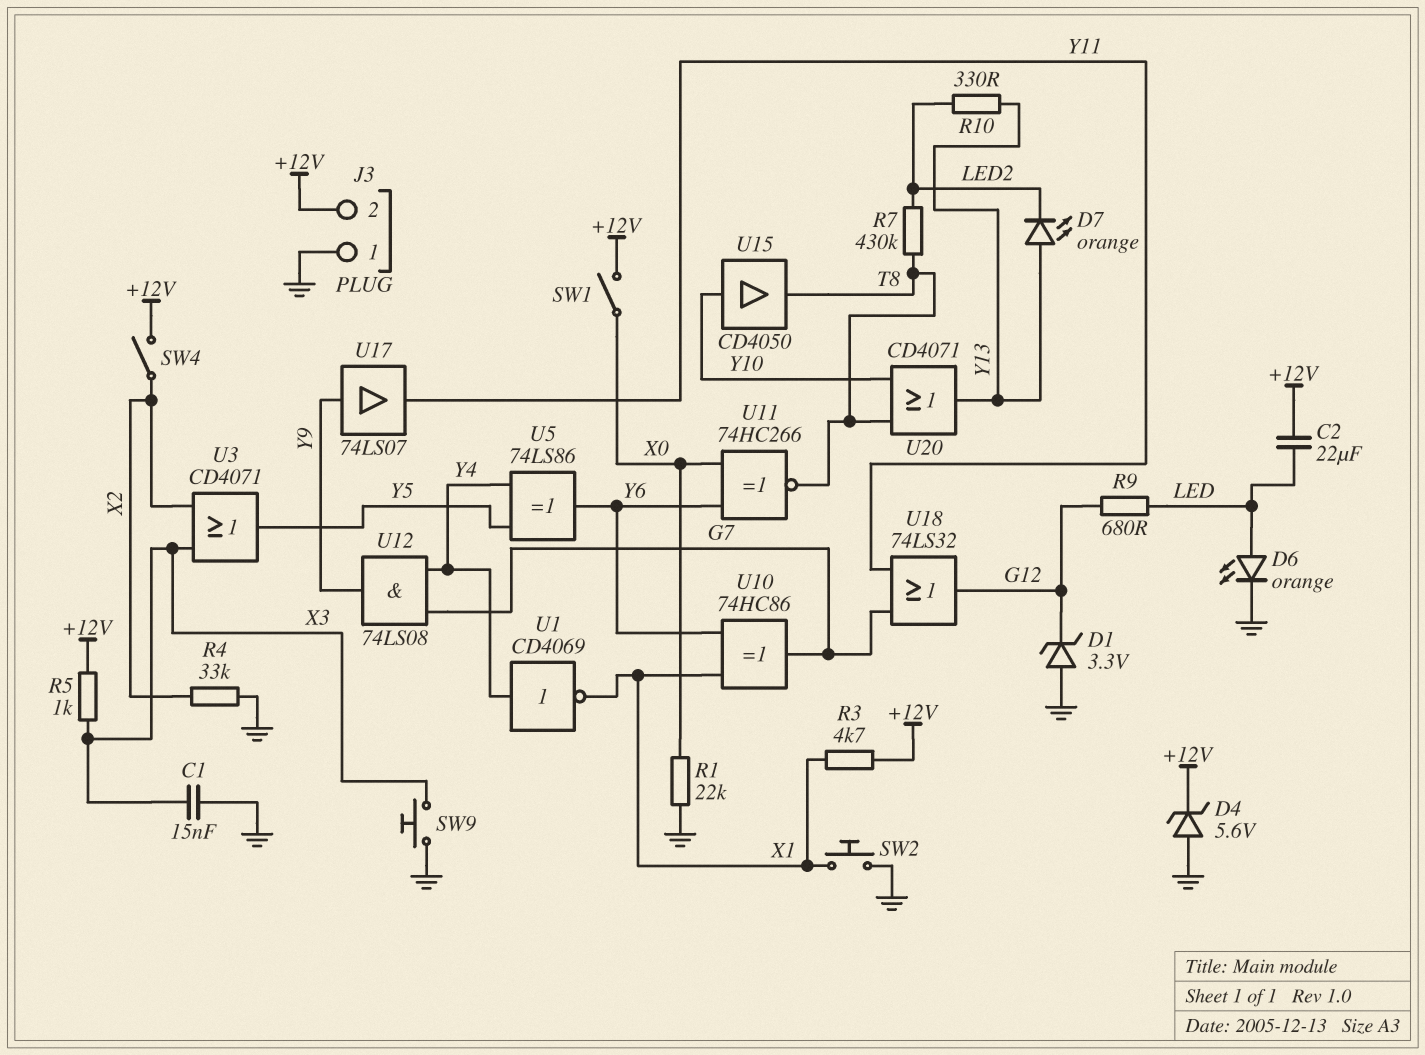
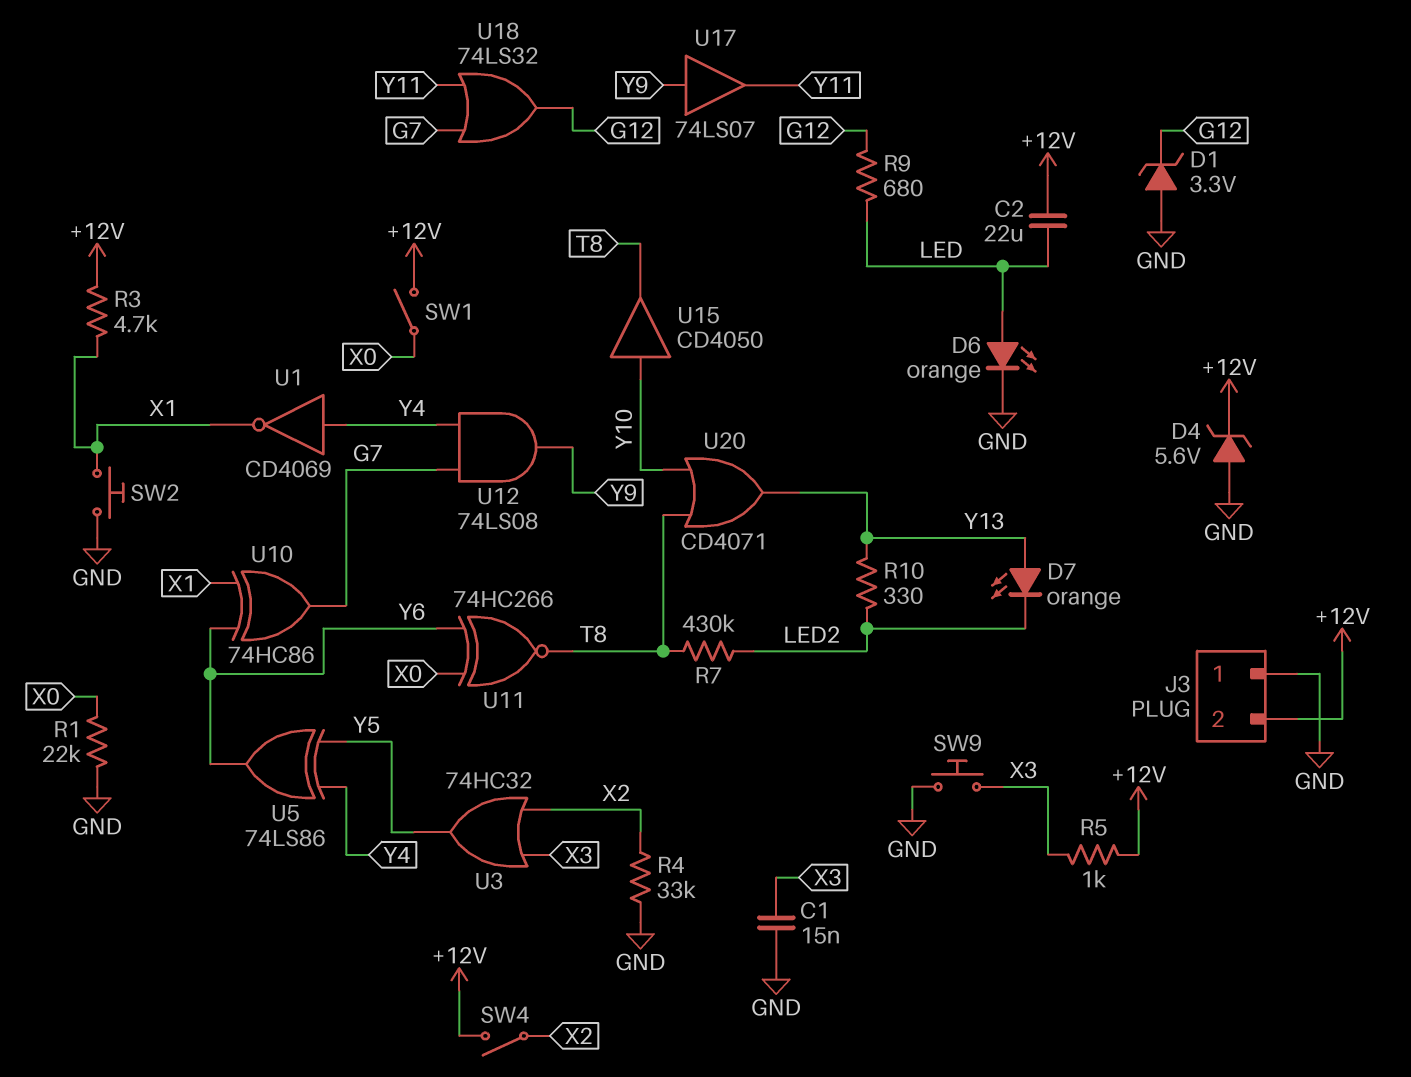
U3: OR CD4071 (in X2, in X3, out Y5) -> OR 74HC32 (in X2, in X3, out Y5)

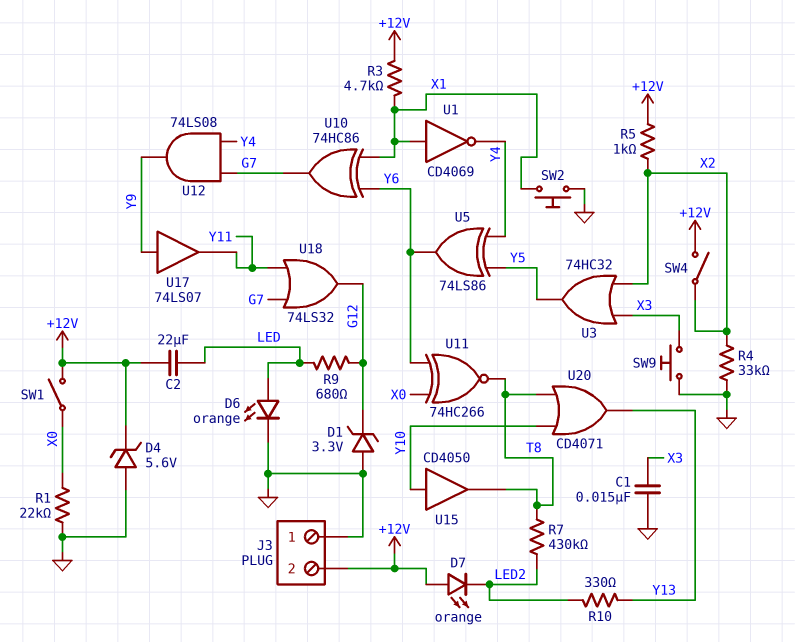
D7: LED orange (A Y13, K LED2) -> LED orange (A +12V, K LED2)
R5: 1k (+12V, X3) -> 1k (+12V, X2)
U1: NOT CD4069 (in Y4, out X1) -> NOT CD4069 (in X1, out Y4)

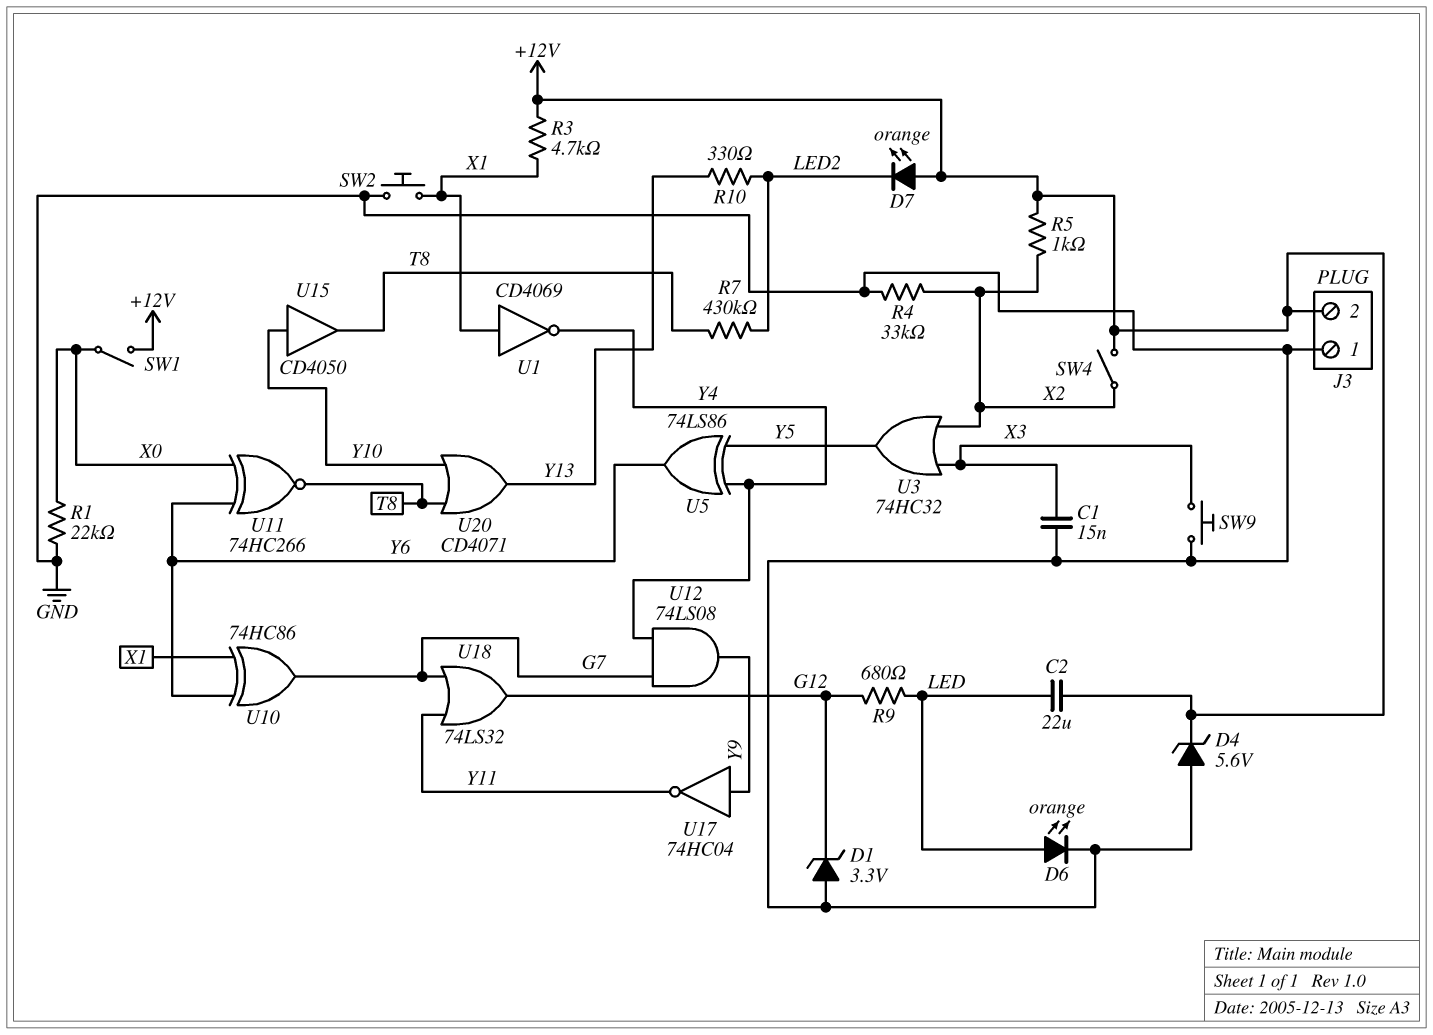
U17: buffer 74LS07 (in Y9, out Y11) -> NOT 74HC04 (in Y9, out Y11)

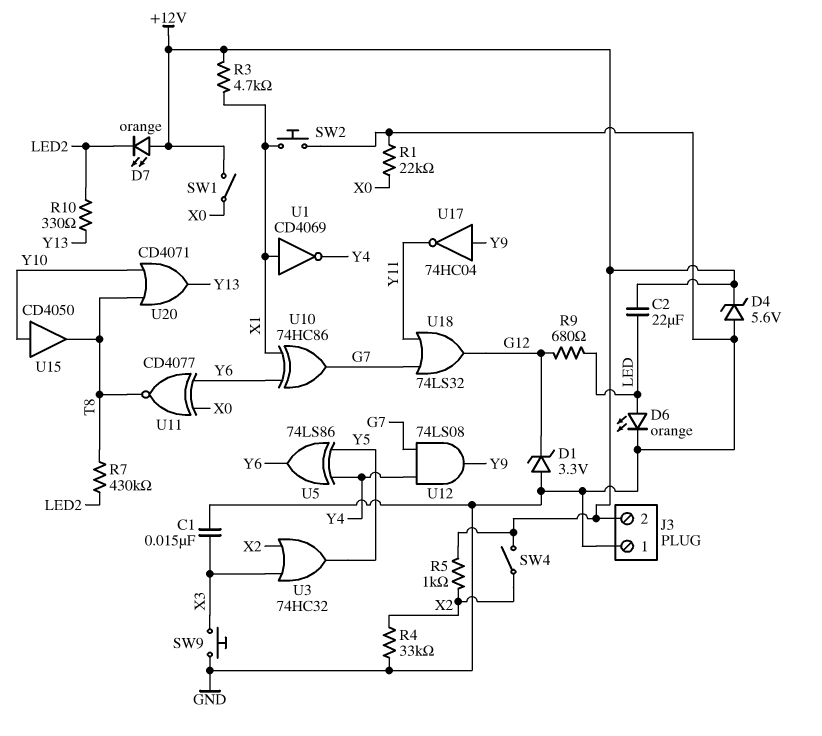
U11: XNOR 74HC266 (in X0, in Y6, out T8) -> XNOR CD4077 (in X0, in Y6, out T8)

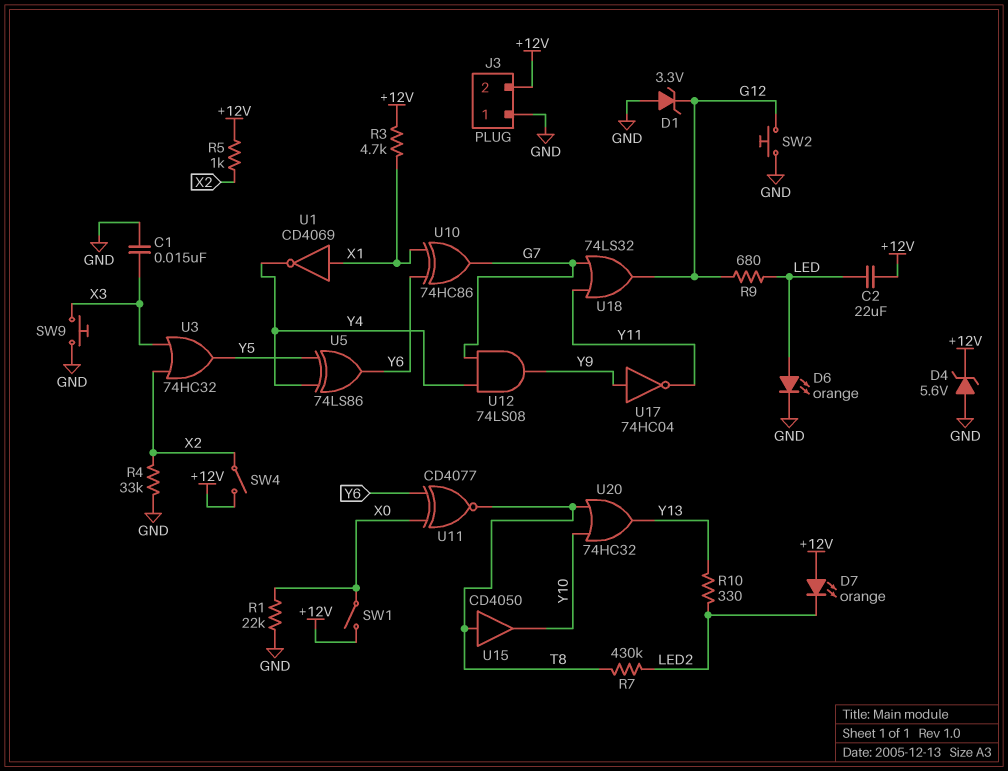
SW2: button (GND, X1) -> button (G12, GND)
U15: buffer CD4050 (in Y10, out T8) -> buffer CD4050 (in T8, out Y10)
U20: OR CD4071 (in T8, in Y10, out Y13) -> OR 74HC32 (in T8, in Y10, out Y13)

